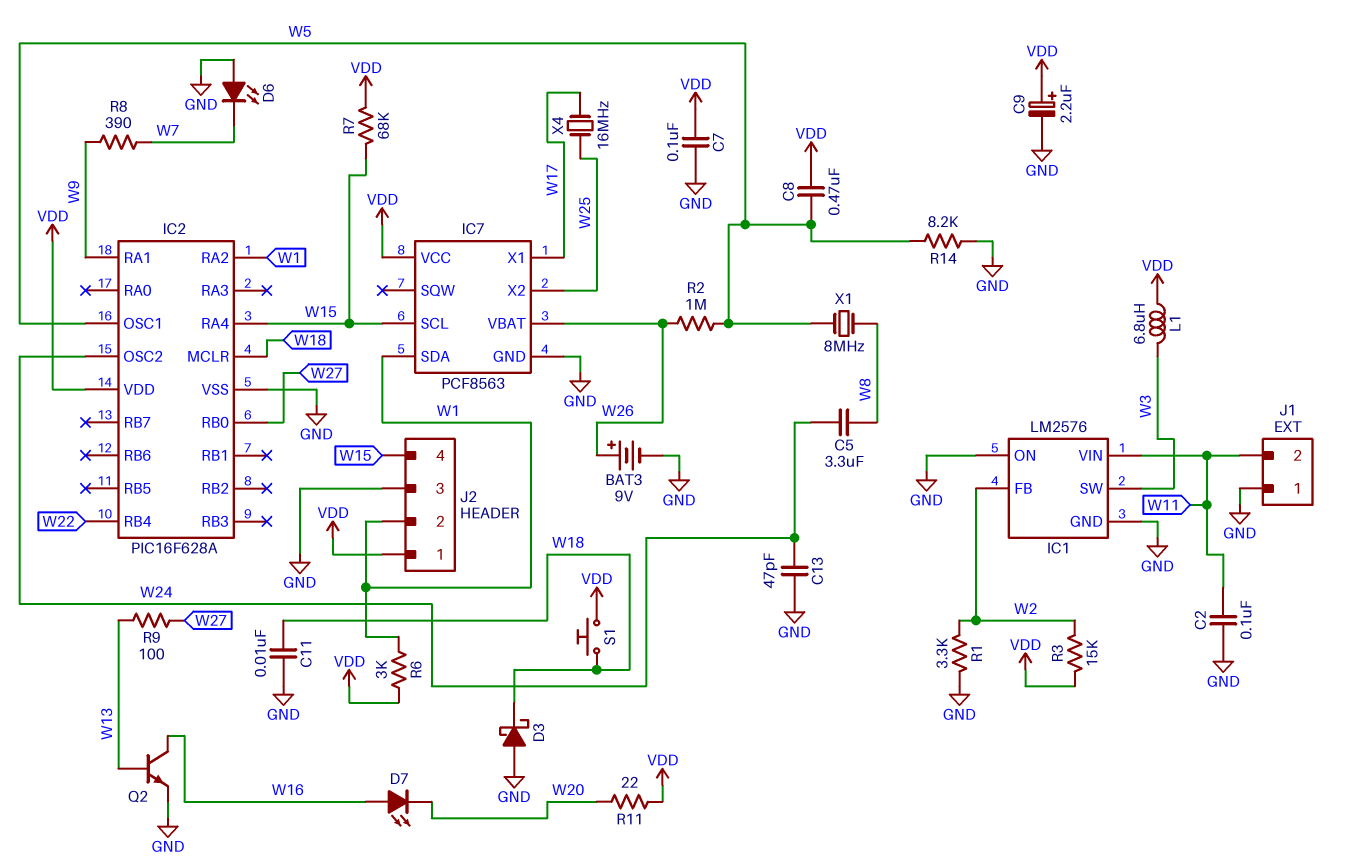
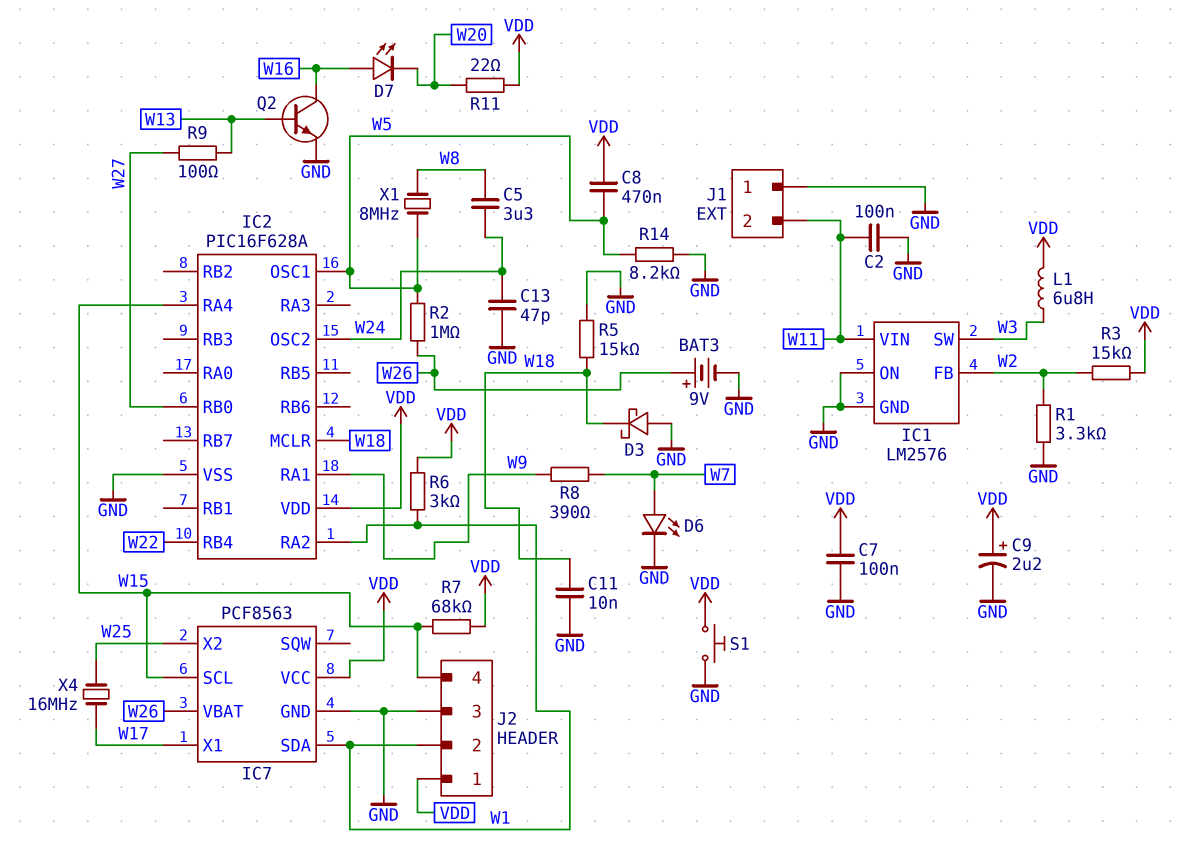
D6: LED (A GND, K W7) -> LED (A W7, K GND)
R5: none -> 15k (GND, W18)
S1: button (VDD, W18) -> button (GND, VDD)

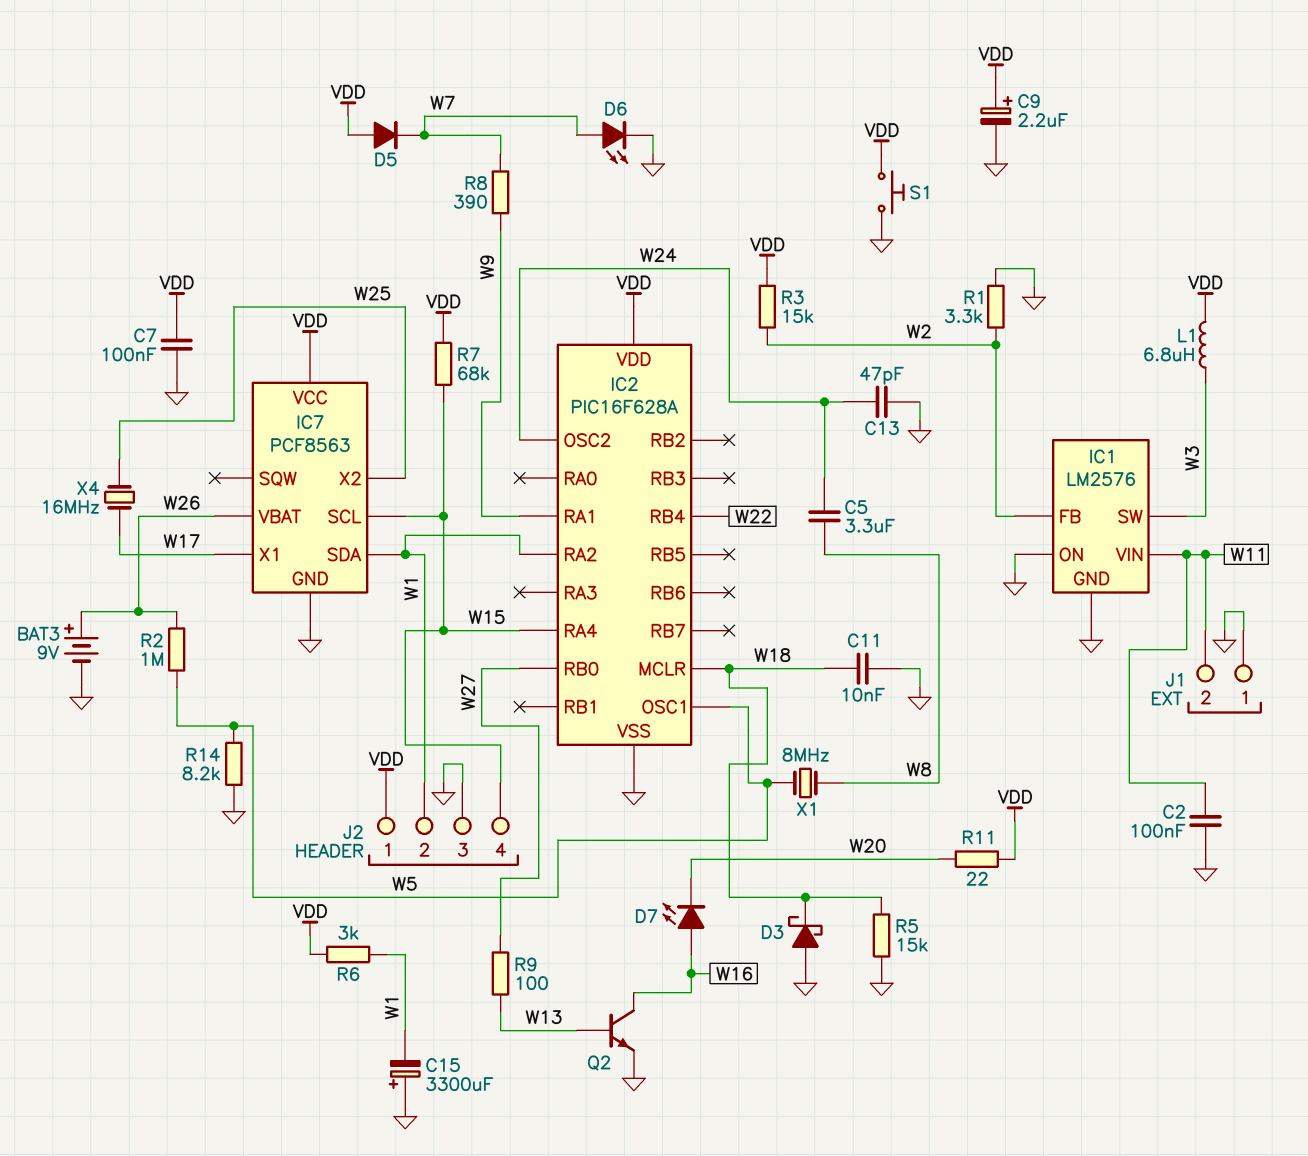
C8: 470nF (VDD, W5) -> none
C15: none -> 3300uF (plus GND, minus W1)
D5: none -> diode (A VDD, K W7)

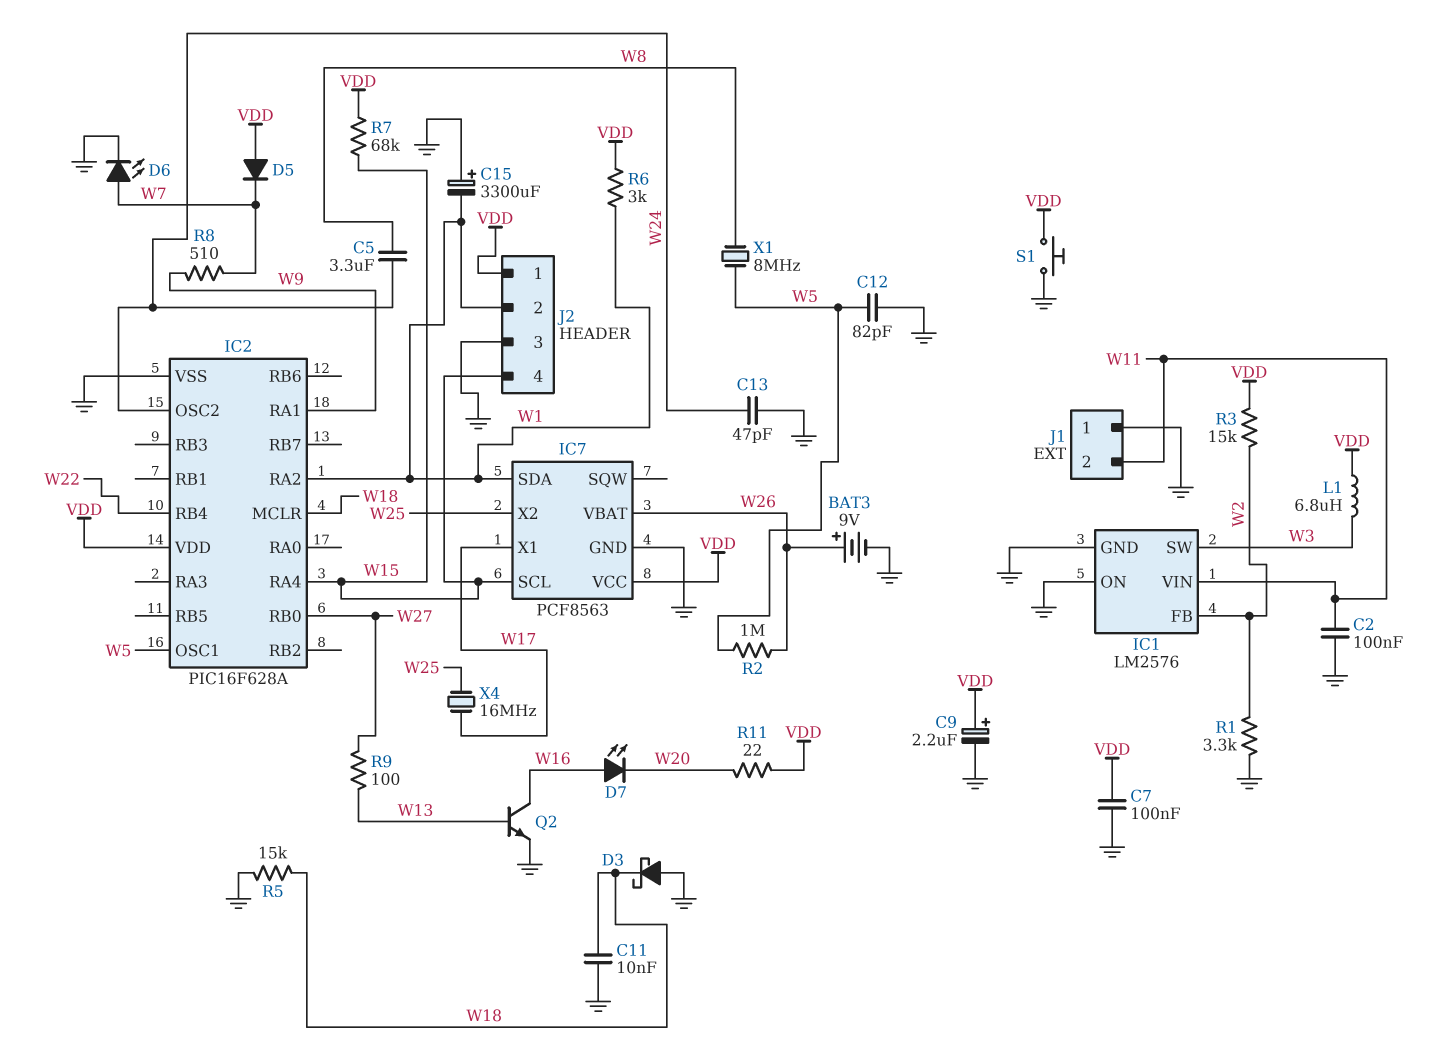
C12: none -> 82pF (GND, W5)
R8: 390 (W7, W9) -> 510 (W7, W9)
R14: 8.2k (GND, W5) -> none

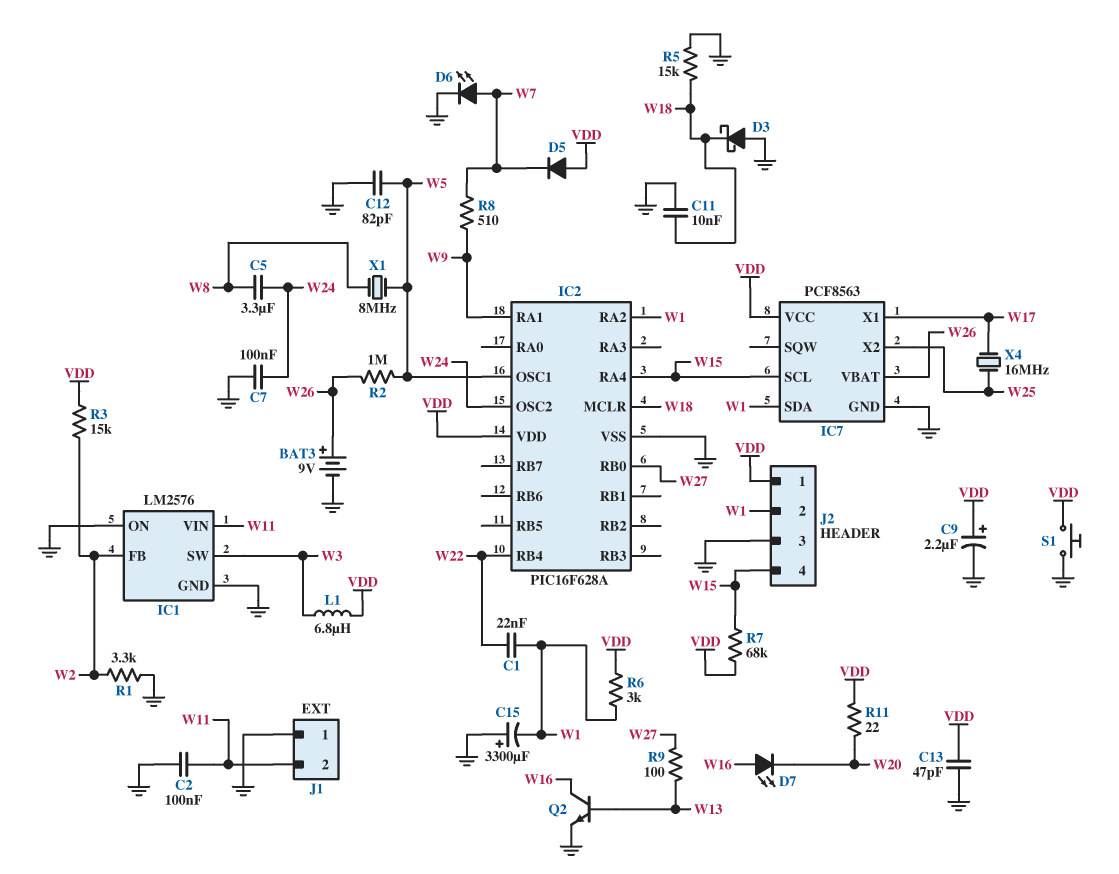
C1: none -> 22nF (W1, W22)
C7: 100nF (GND, VDD) -> 100nF (GND, W24)
C13: 47pF (GND, W24) -> 47pF (GND, VDD)

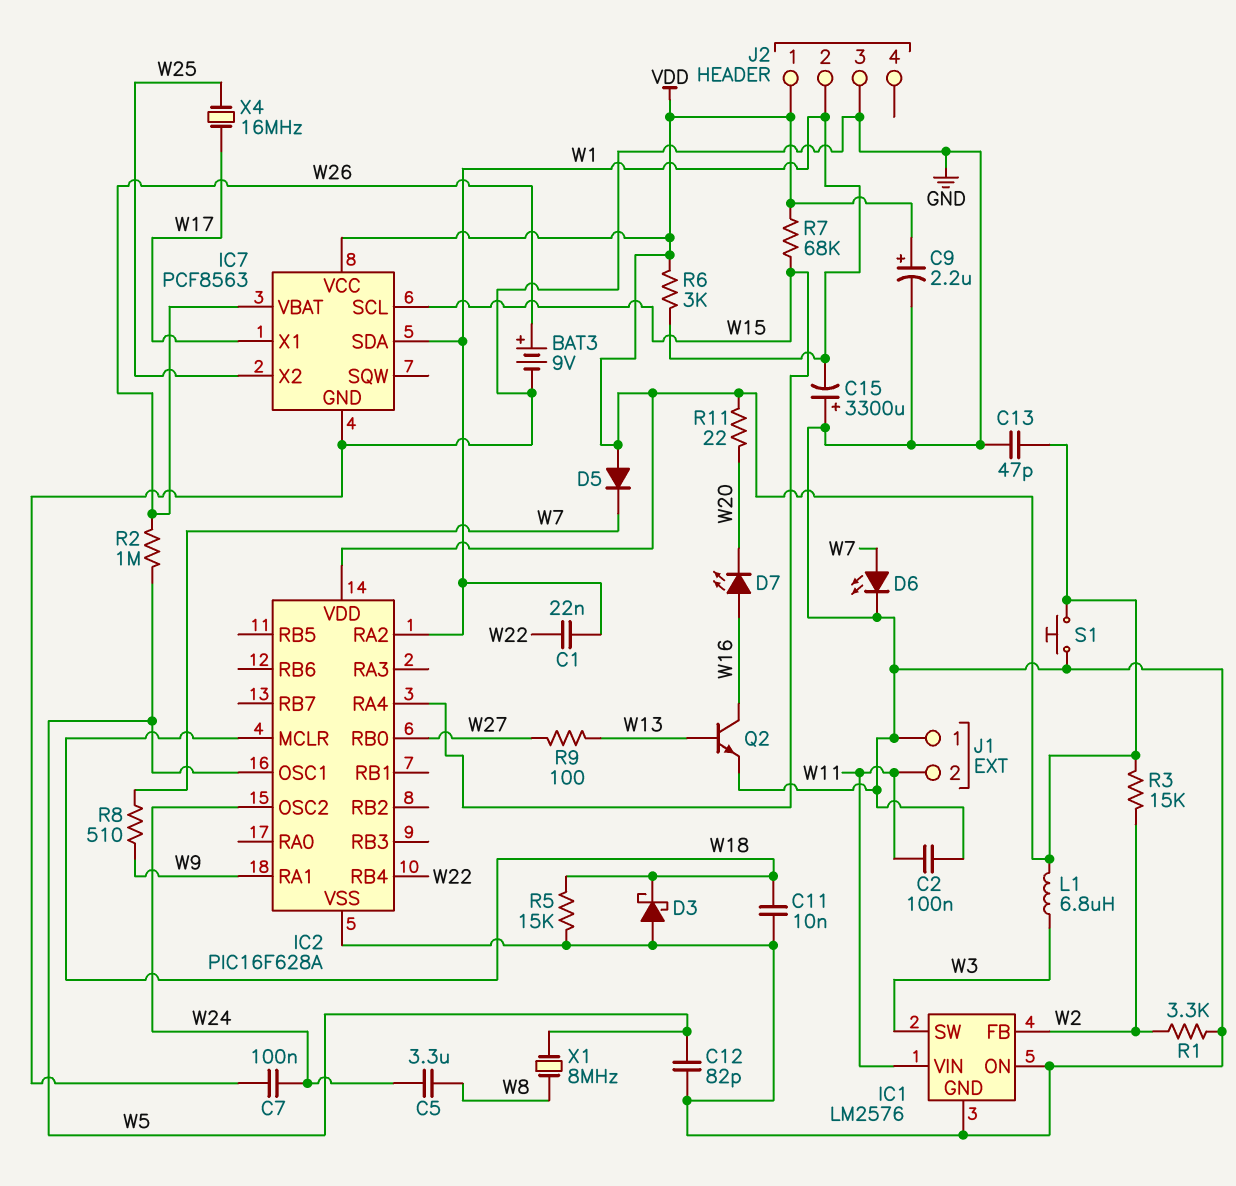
J2 pin 4: W15 -> none

